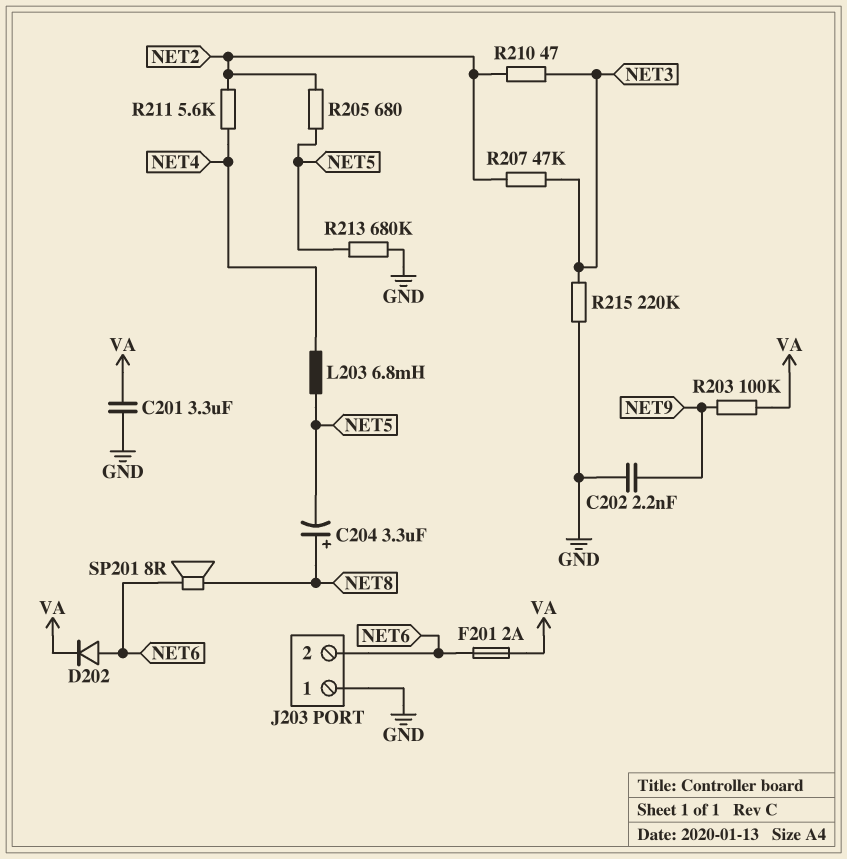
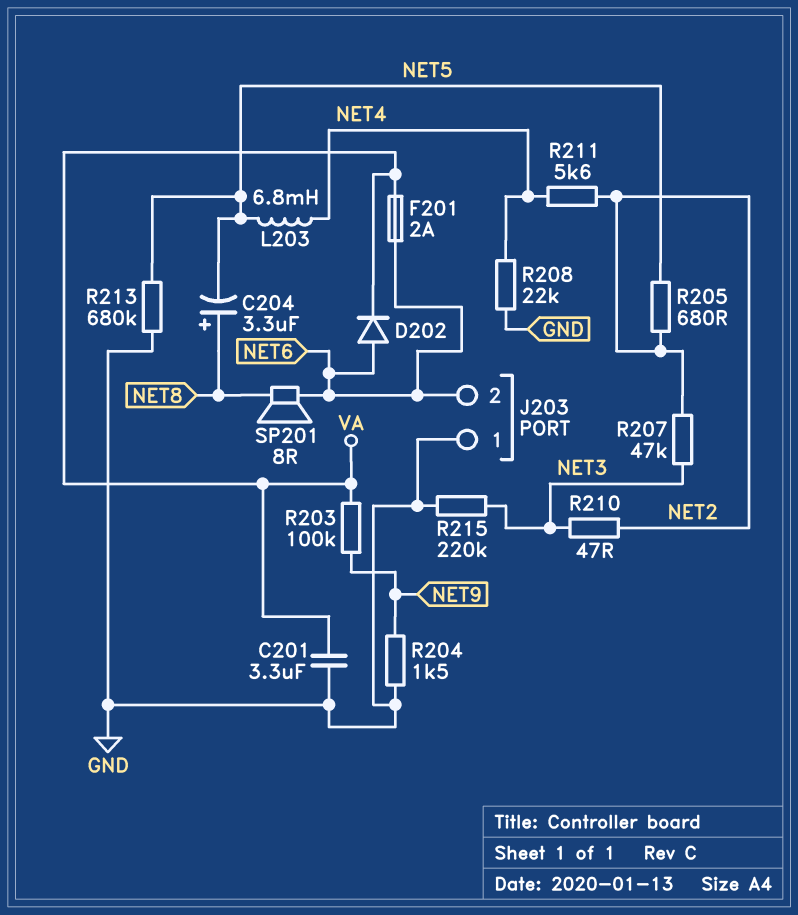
C202: 2.2nF (GND, NET9) -> none
R204: none -> 1.5k (GND, NET9)
R208: none -> 22k (GND, NET4)

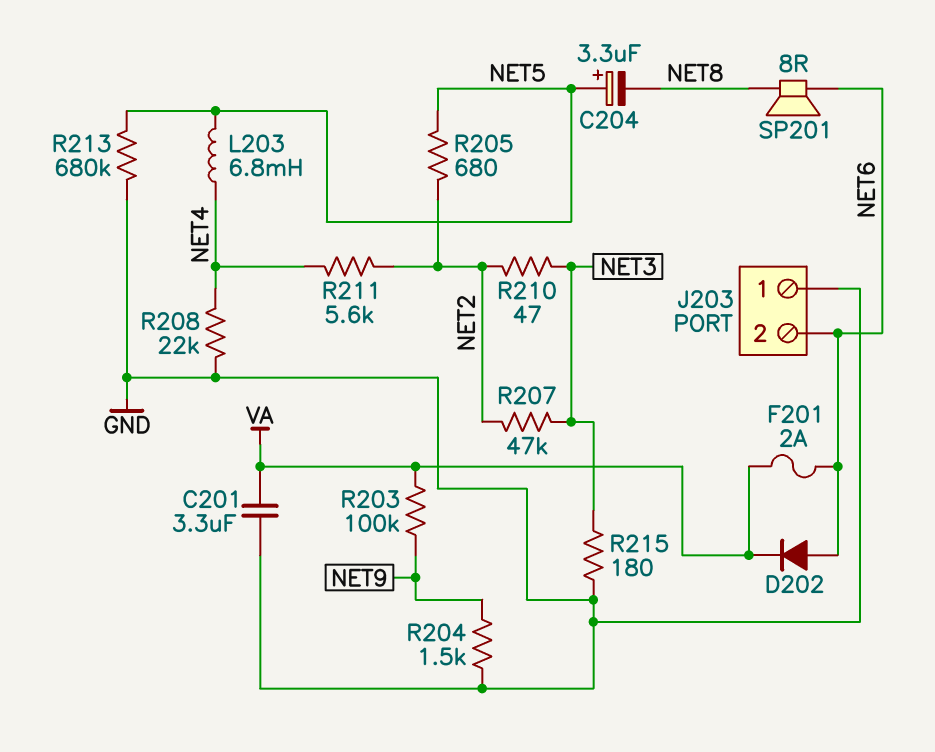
C204: 3.3uF (plus NET8, minus NET5) -> 3.3uF (plus NET5, minus NET8)
R215: 220k (GND, NET3) -> 180 (GND, NET3)

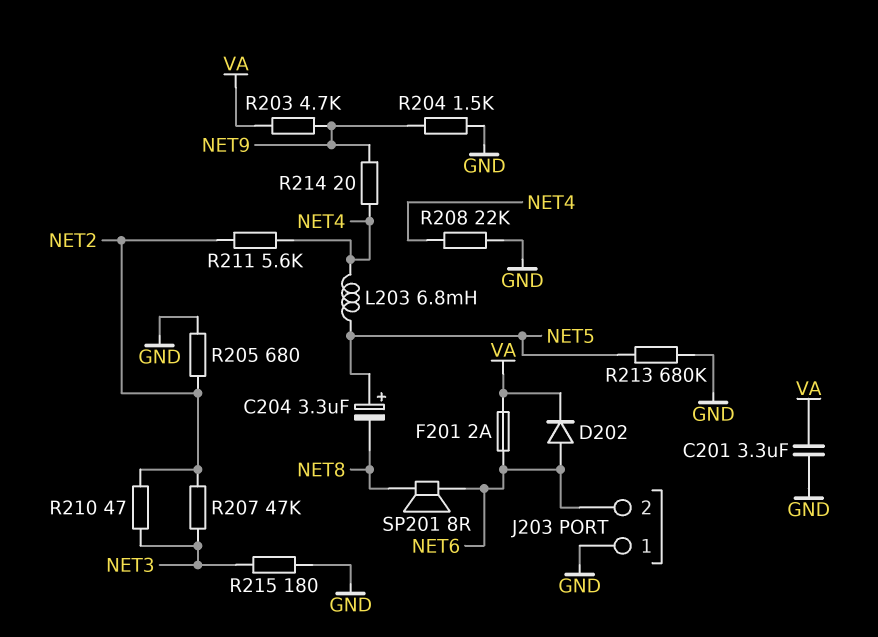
R203: 100k (NET9, VA) -> 4.7k (NET9, VA)
R205: 680 (NET2, NET5) -> 680 (GND, NET2)
R214: none -> 20 (NET4, NET9)

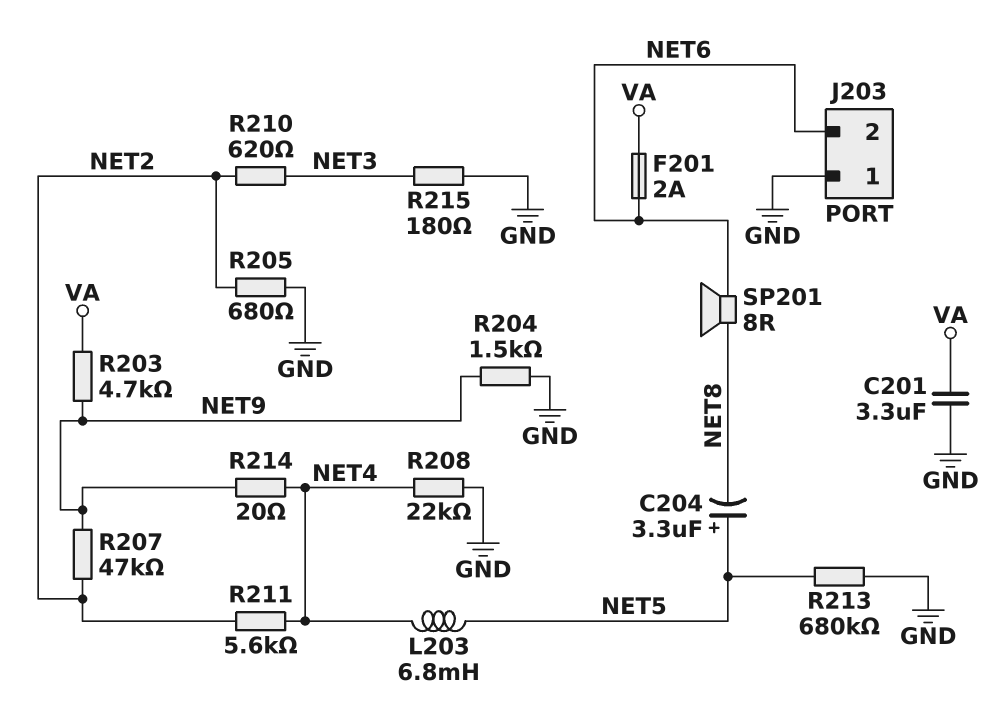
D202: diode (A NET6, K VA) -> none
R207: 47k (NET2, NET3) -> 47k (NET2, NET9)
R210: 47 (NET2, NET3) -> 620 (NET2, NET3)

